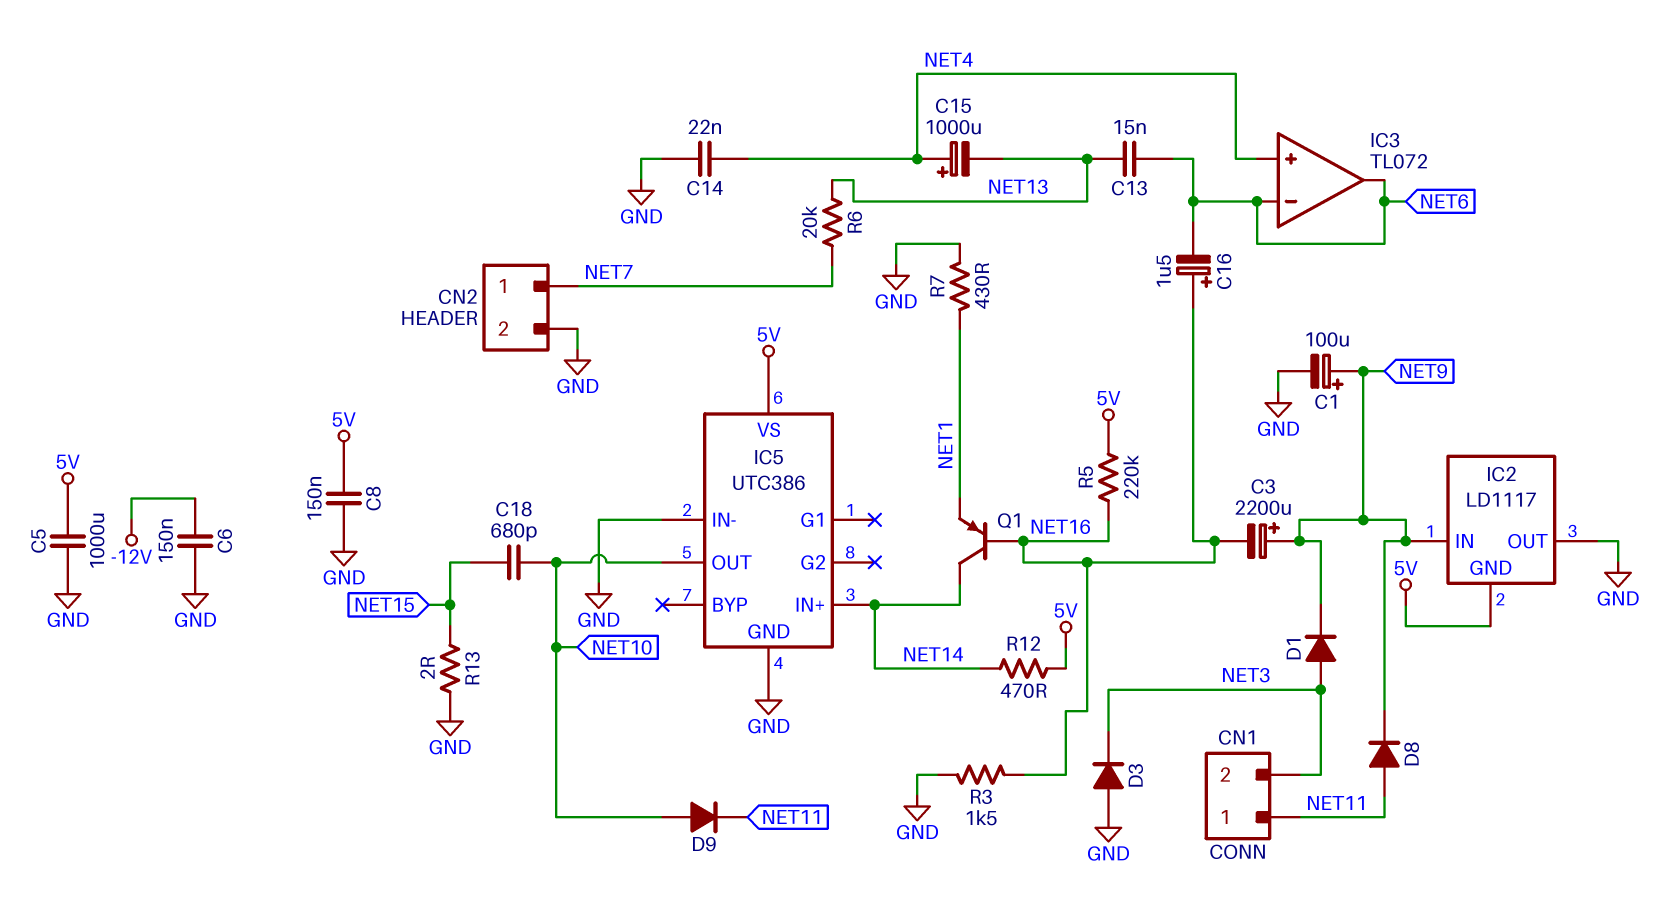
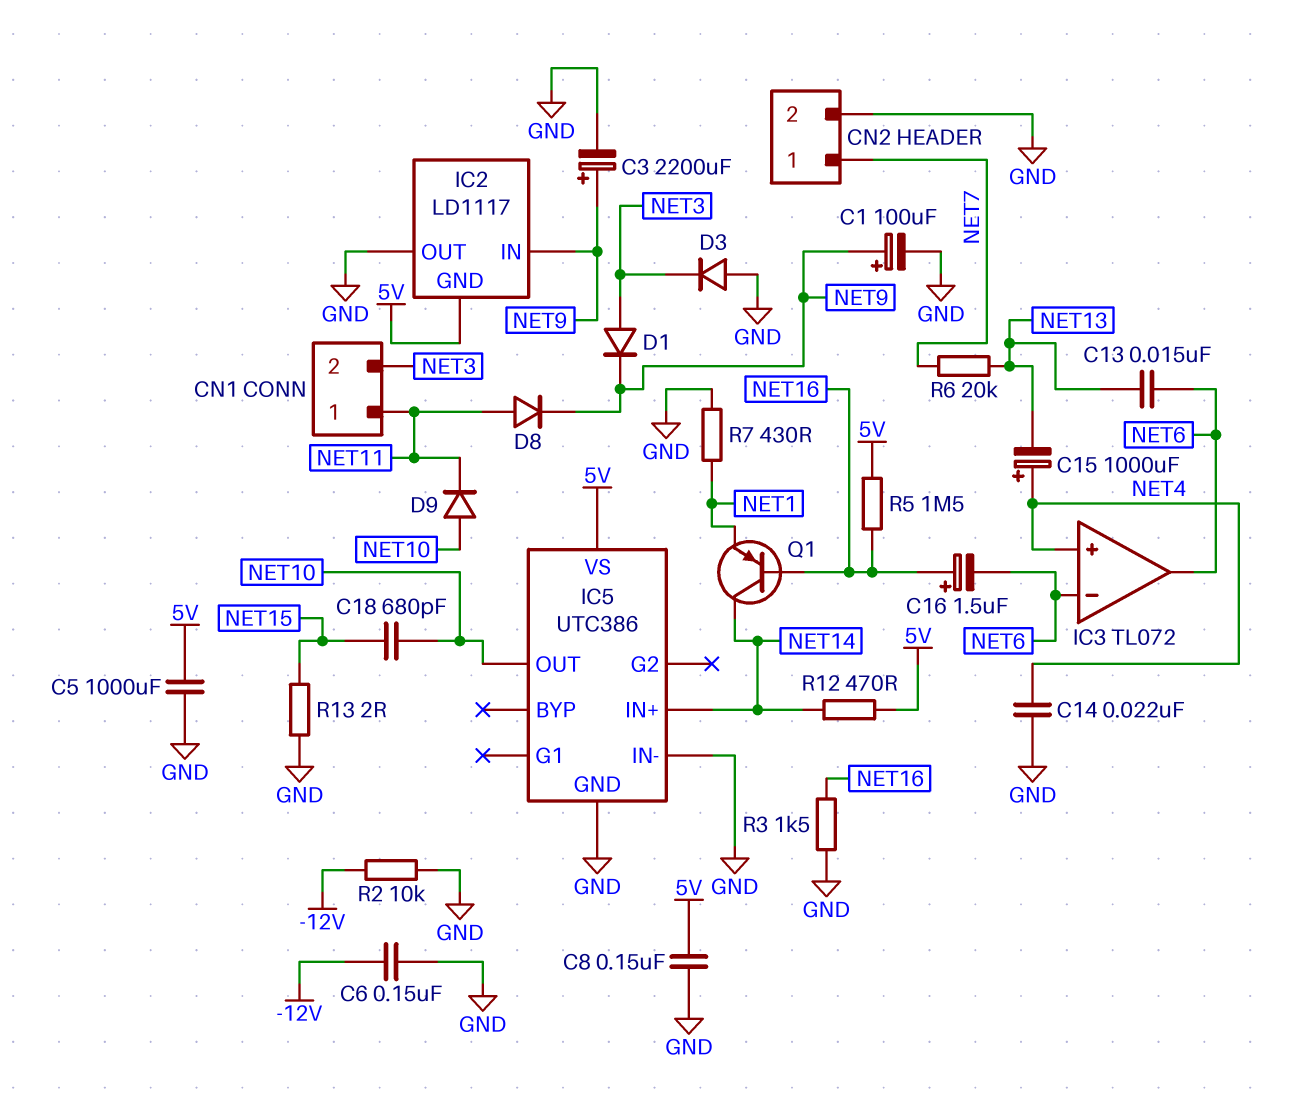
C3: 2200uF (plus NET9, minus NET16) -> 2200uF (plus NET9, minus GND)
R2: none -> 10k (-12V, GND)
R5: 220k (5V, NET16) -> 1.5M (5V, NET16)

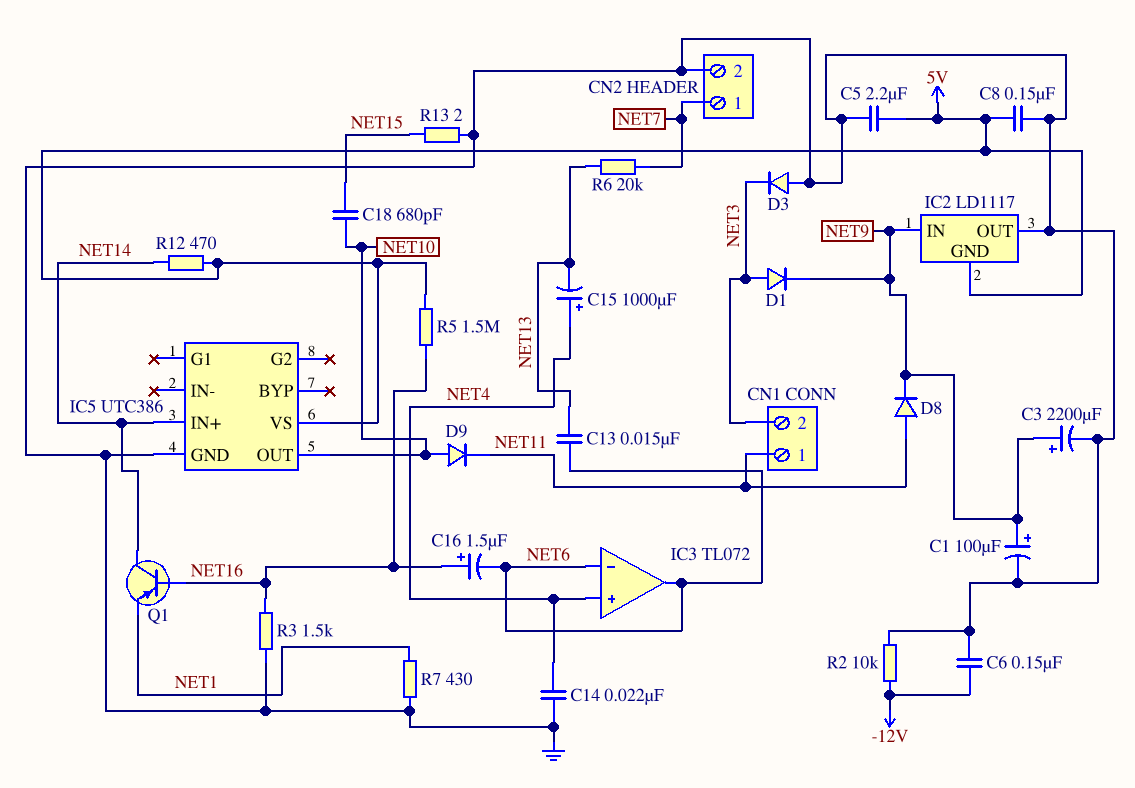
C5: 1000uF (5V, GND) -> 2.2uF (5V, GND)
IC5 pin IN-: GND -> none

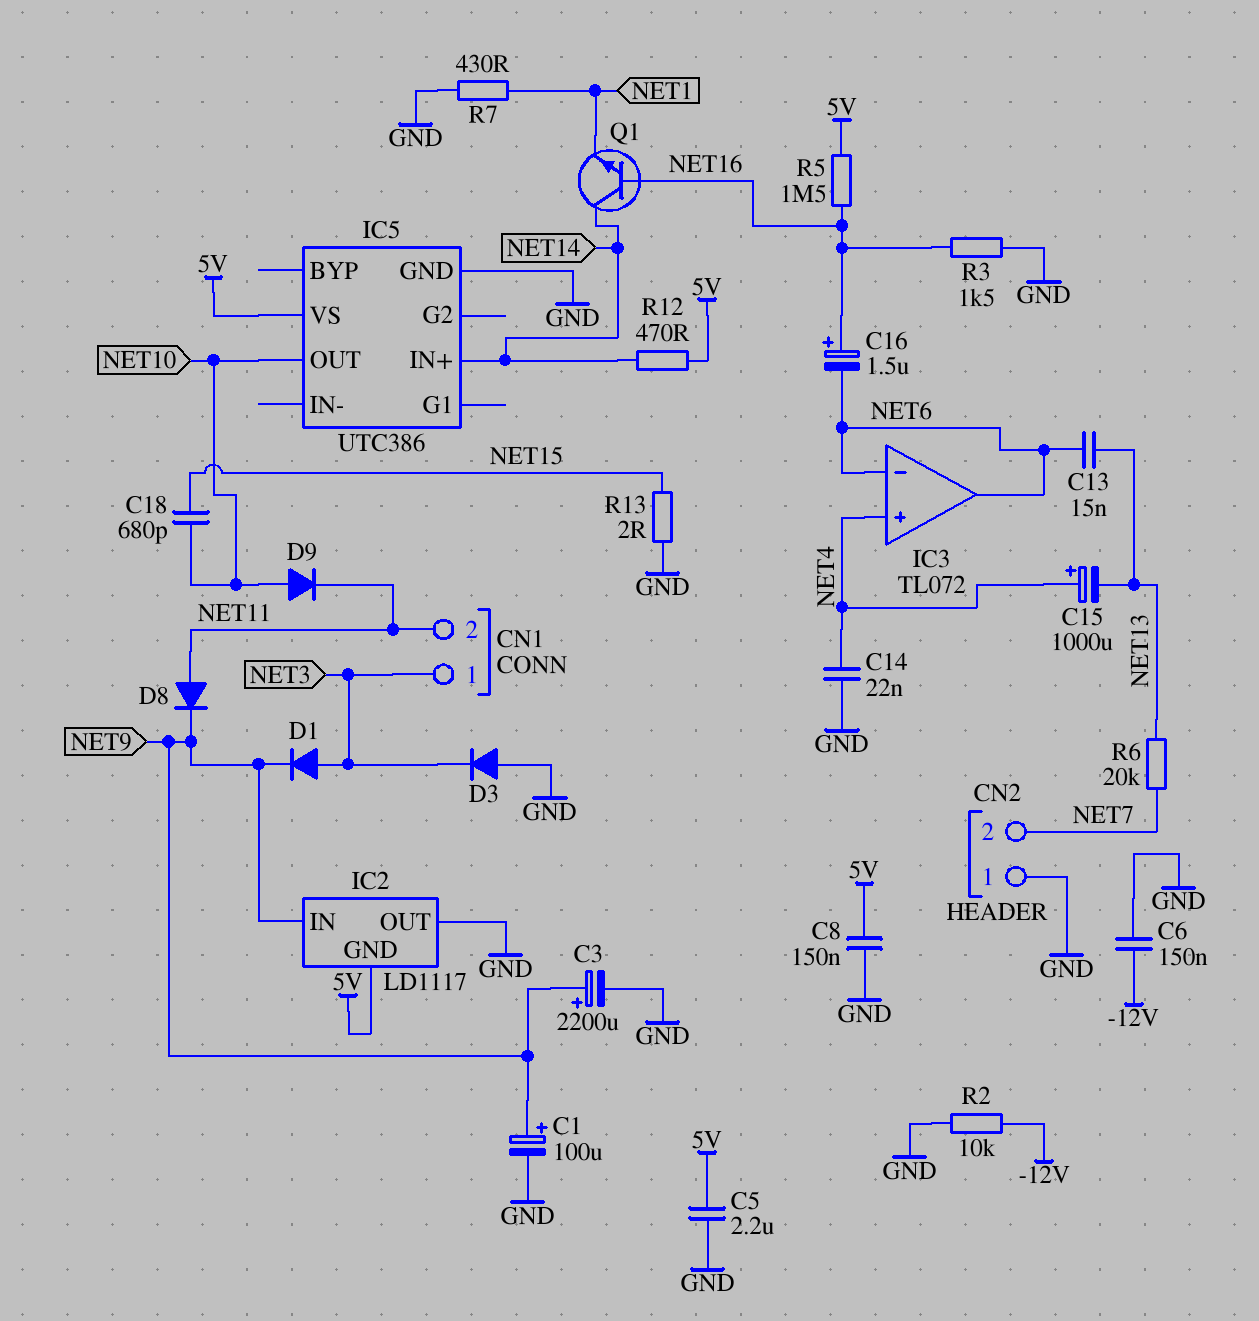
CN1 pin 1: NET11 -> NET3
CN1 pin 2: NET3 -> NET11
CN2 pin 1: NET7 -> GND
CN2 pin 2: GND -> NET7
Q1: PNP (B NET16, C NET14, E NET1) -> NPN (B NET16, C NET14, E NET1)

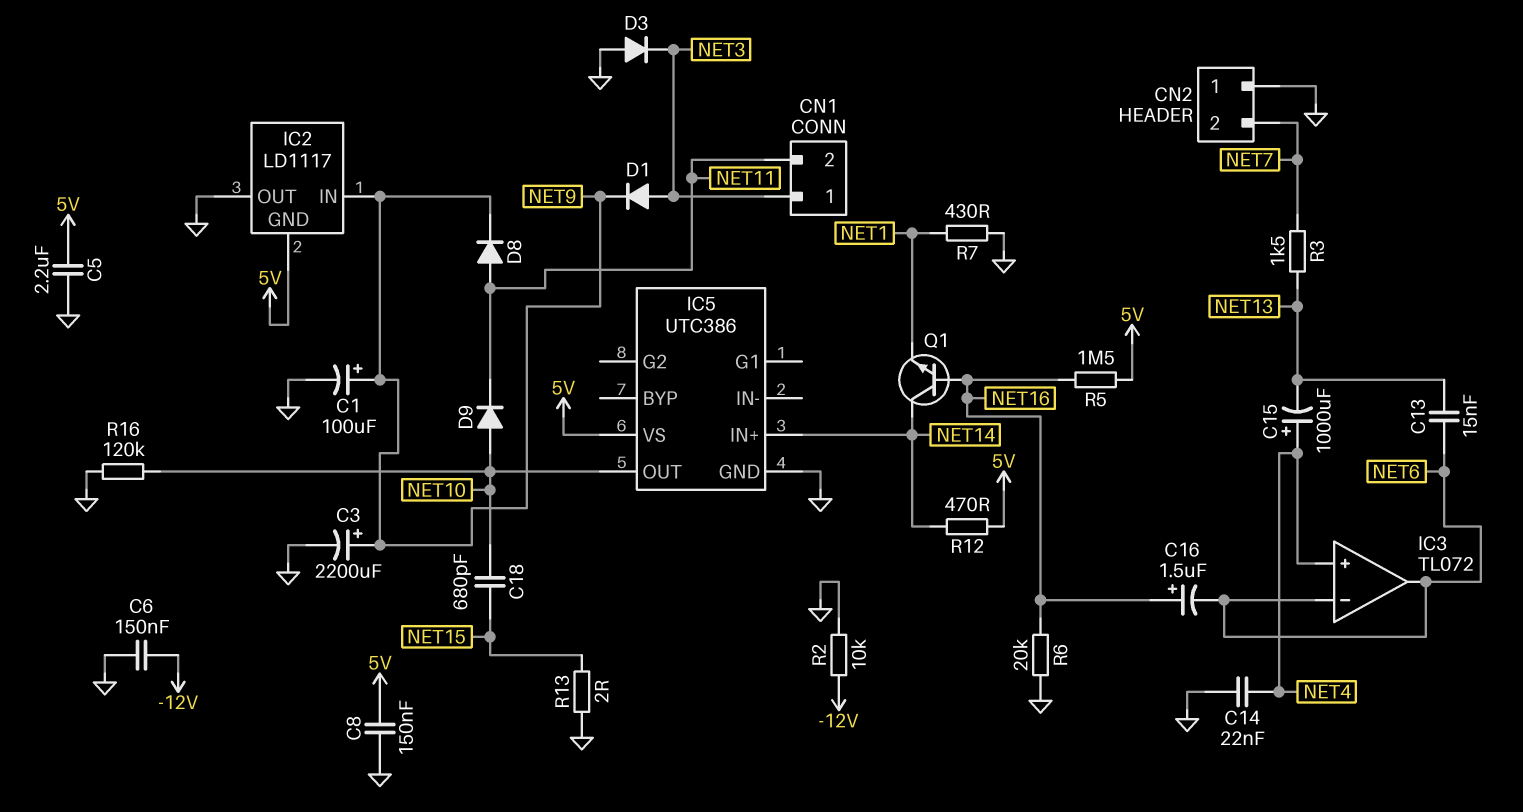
R3: 1.5k (GND, NET16) -> 1.5k (NET7, NET13)
R6: 20k (NET7, NET13) -> 20k (GND, NET16)
R16: none -> 120k (GND, NET10)

